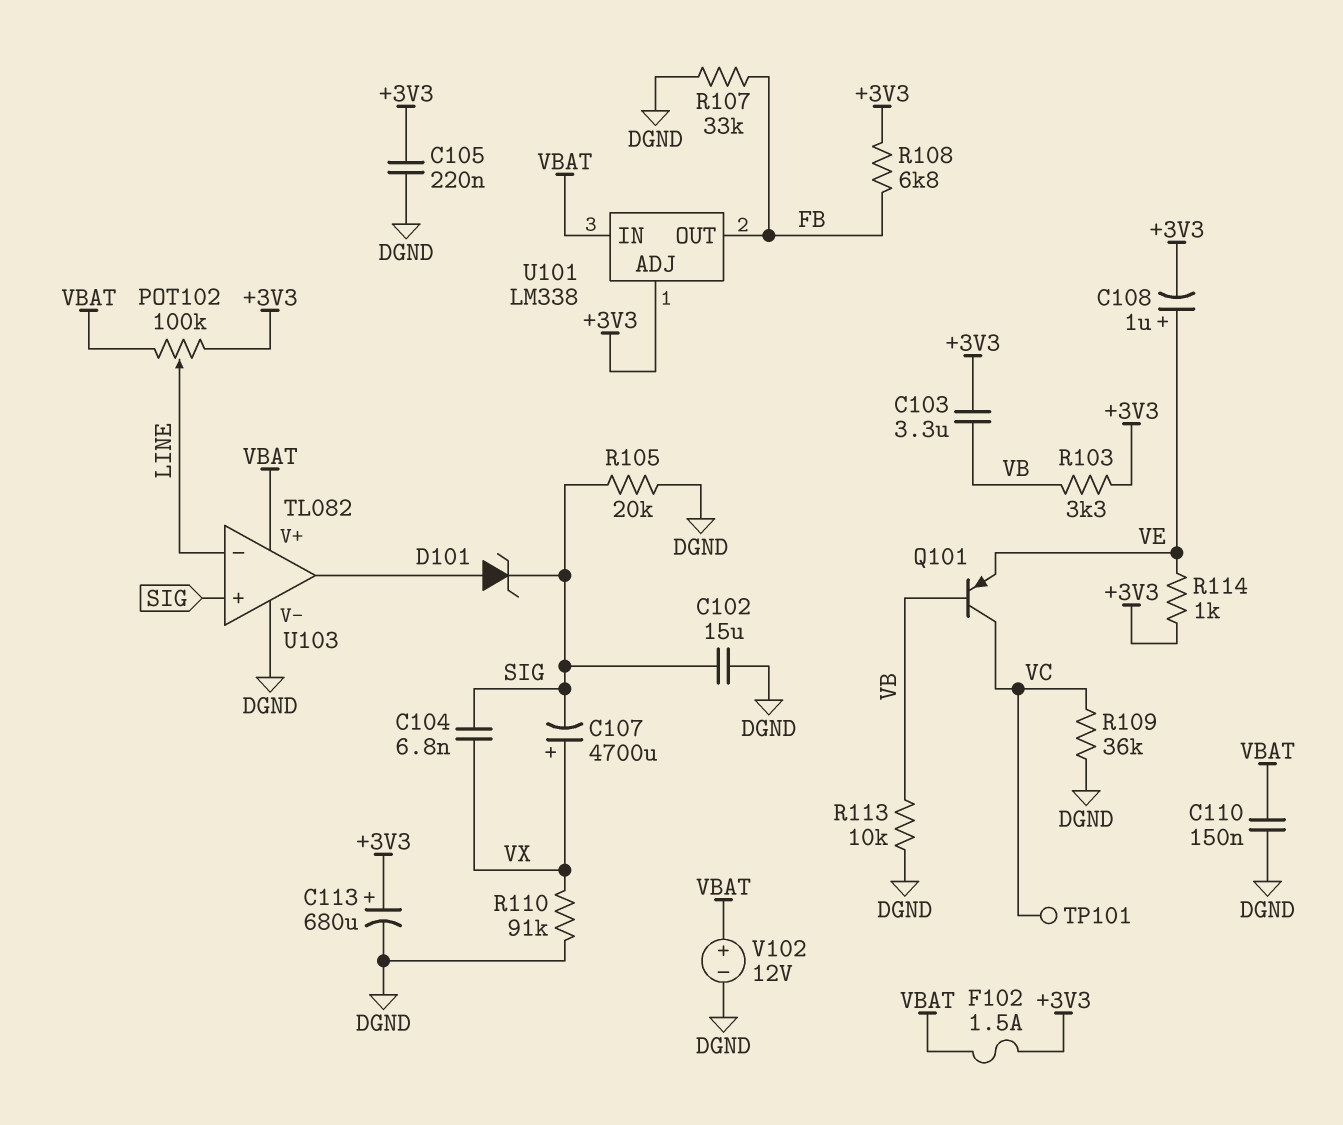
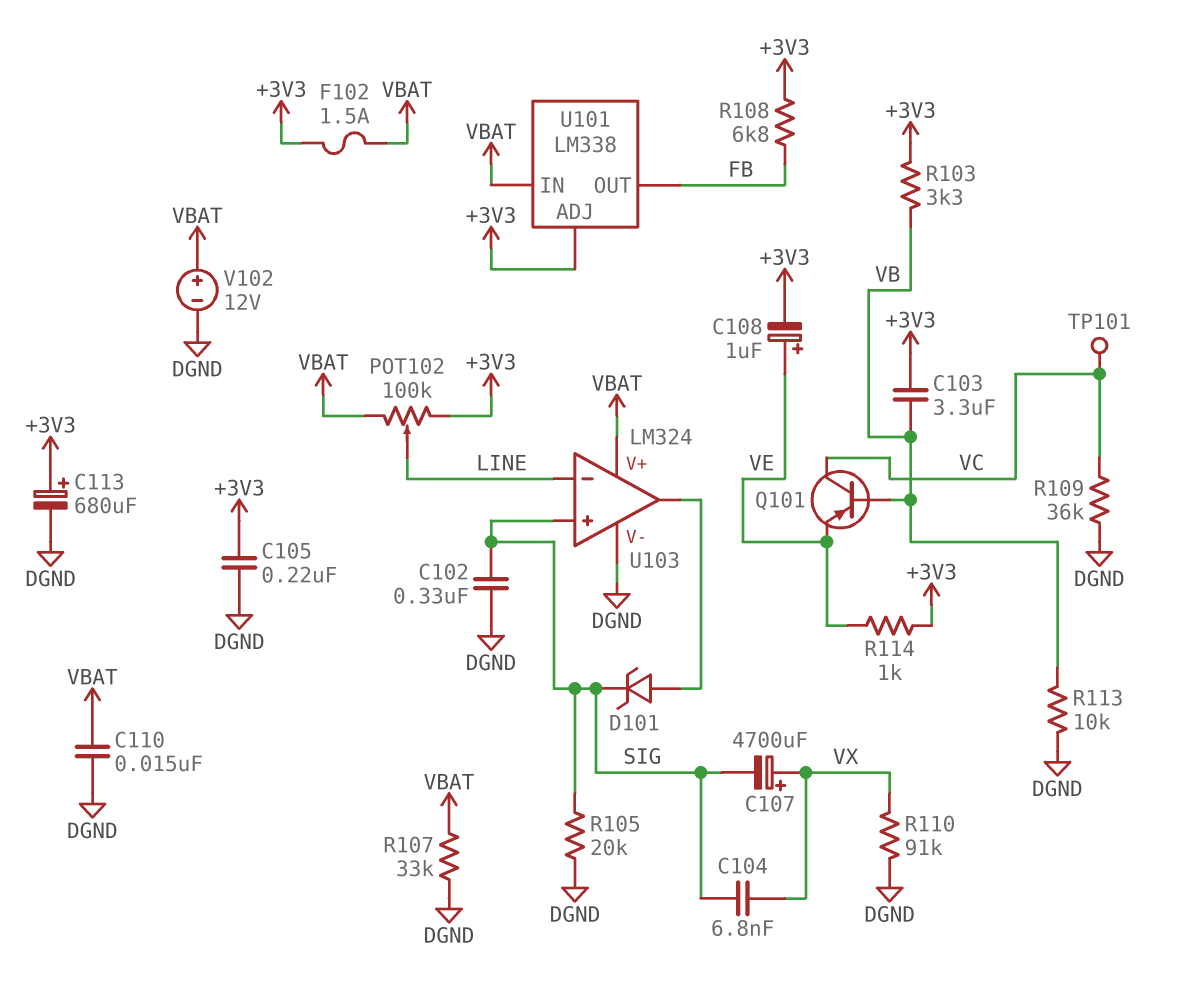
C102: 15uF (DGND, SIG) -> 330nF (DGND, SIG)
C110: 150nF (DGND, VBAT) -> 15nF (DGND, VBAT)
R107: 33k (DGND, FB) -> 33k (DGND, VBAT)
U103: TL082 -> LM324

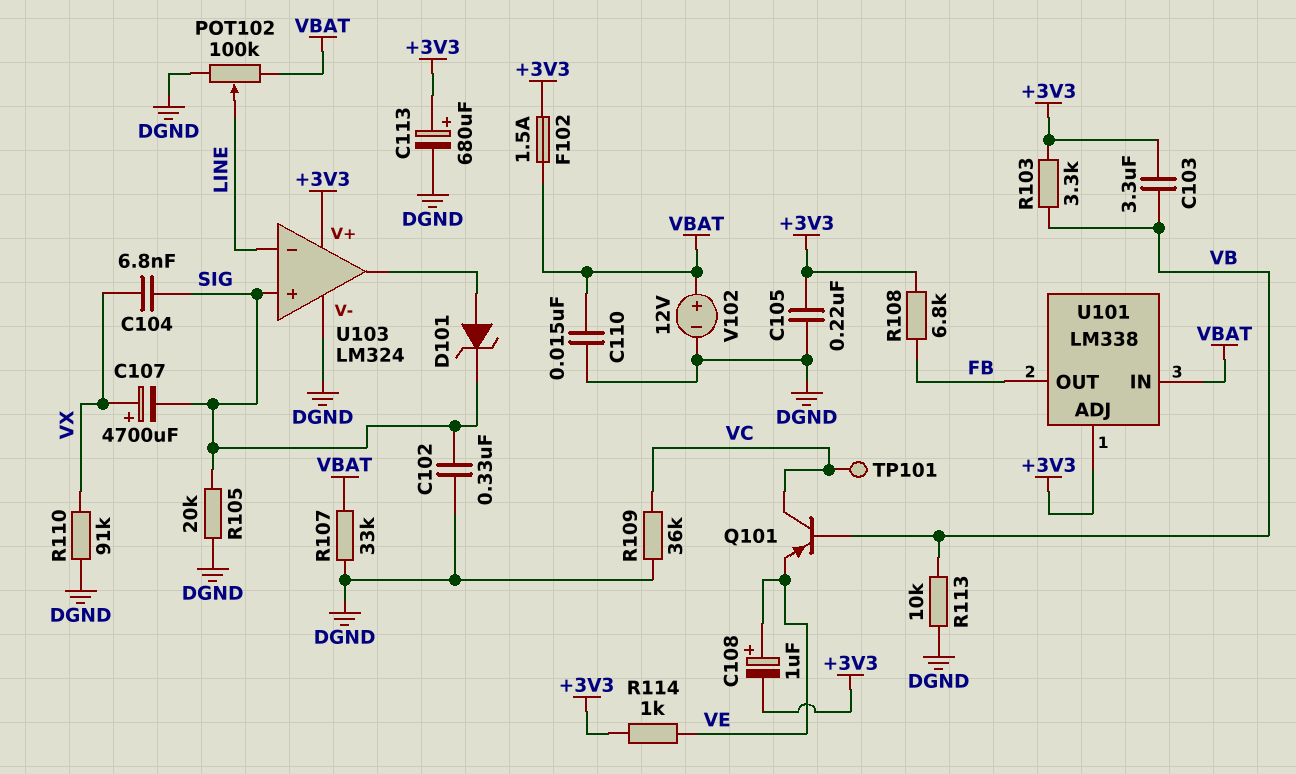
POT102: 100k (+3V3, VBAT, wiper LINE) -> 100k (DGND, VBAT, wiper LINE)
U103 pin V+: VBAT -> +3V3

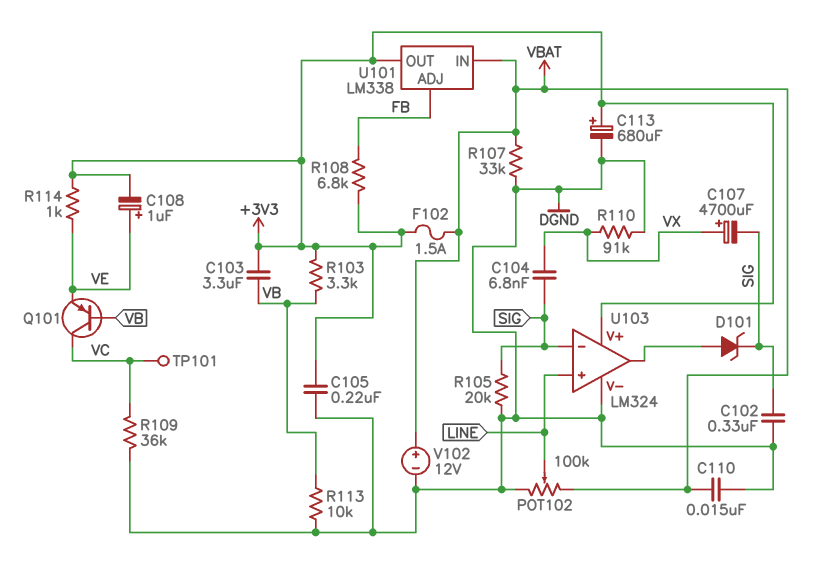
U101 pin ADJ: +3V3 -> FB
U101 pin OUT: FB -> +3V3
U103 pin in+: SIG -> LINE
U103 pin in-: LINE -> SIG

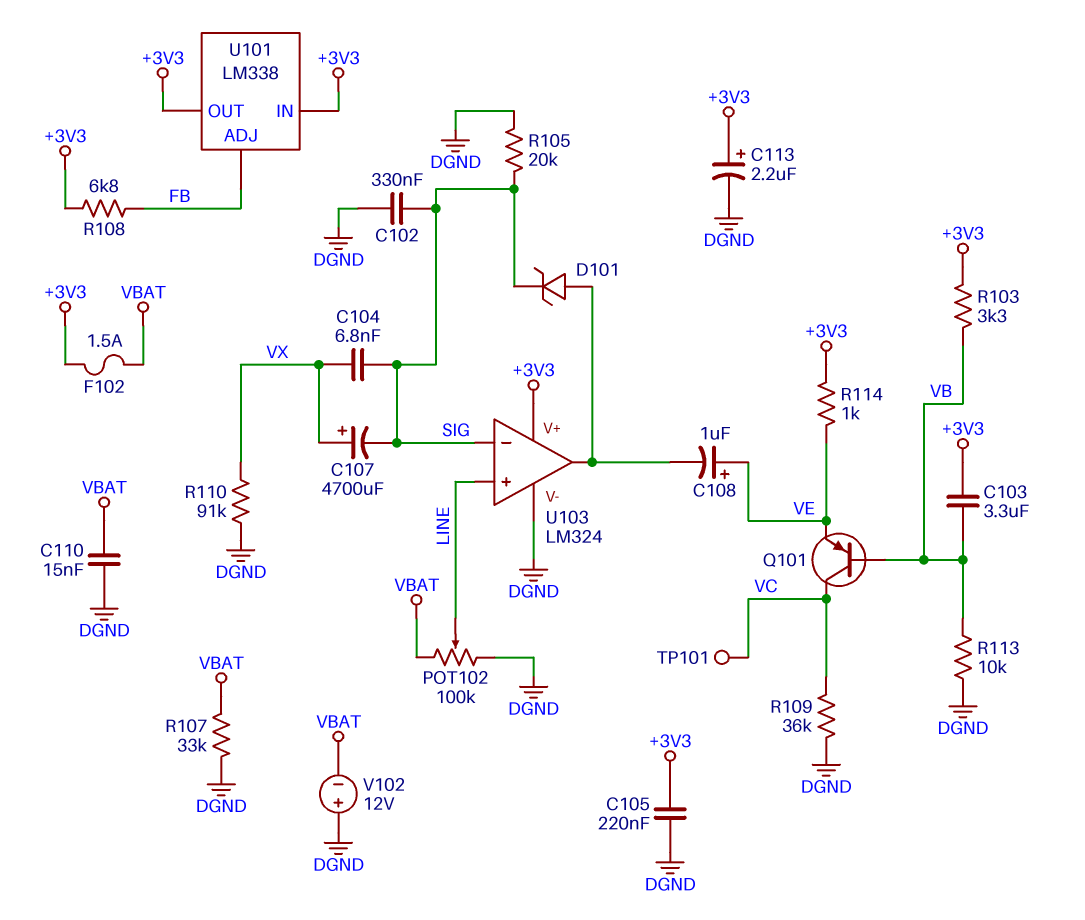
C108: 1uF (plus VE, minus +3V3) -> 1uF (plus VE, minus U103/out)
C113: 680uF (plus +3V3, minus DGND) -> 2.2uF (plus +3V3, minus DGND)
U101 pin IN: VBAT -> +3V3
V102: 12V (plus VBAT, minus DGND) -> 12V (plus DGND, minus VBAT)

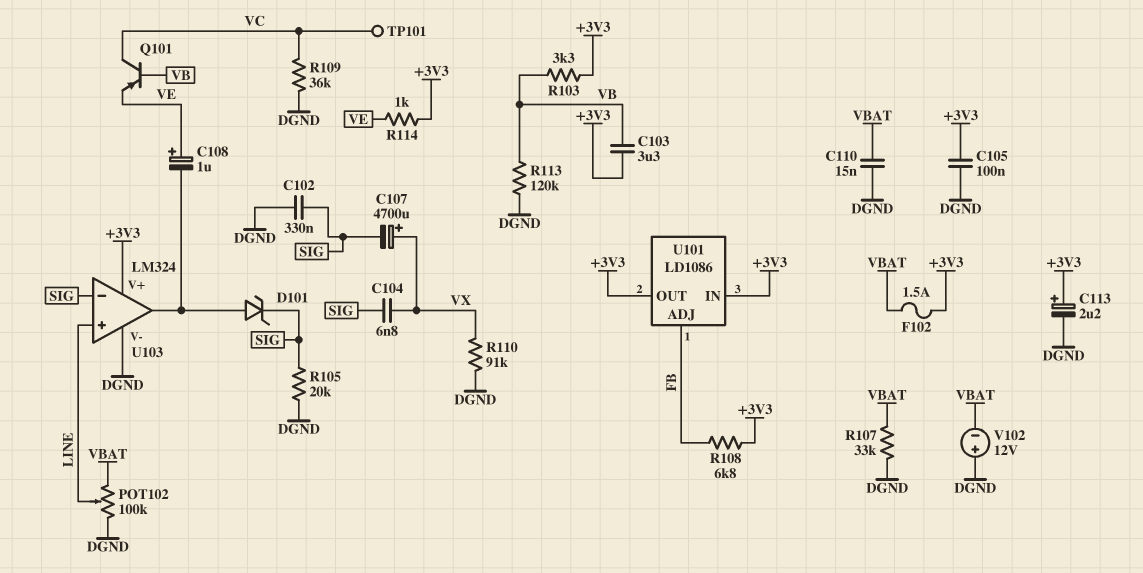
C105: 220nF (+3V3, DGND) -> 100nF (+3V3, DGND)
R113: 10k (DGND, VB) -> 120k (DGND, VB)
U101: LM338 -> LD1086

